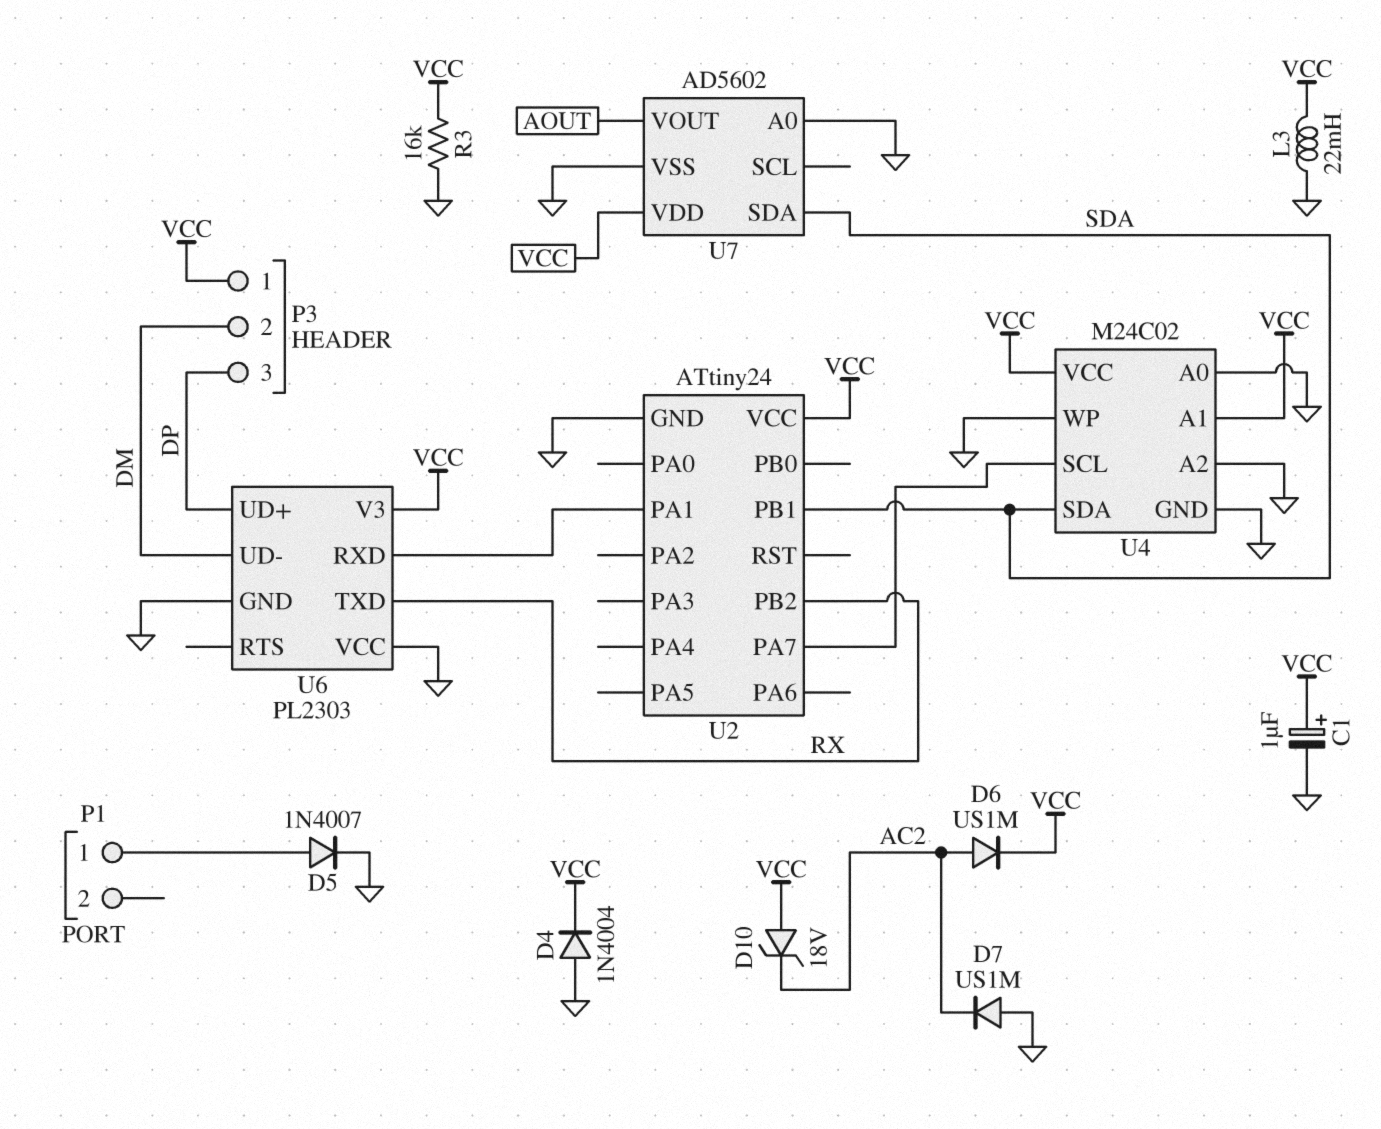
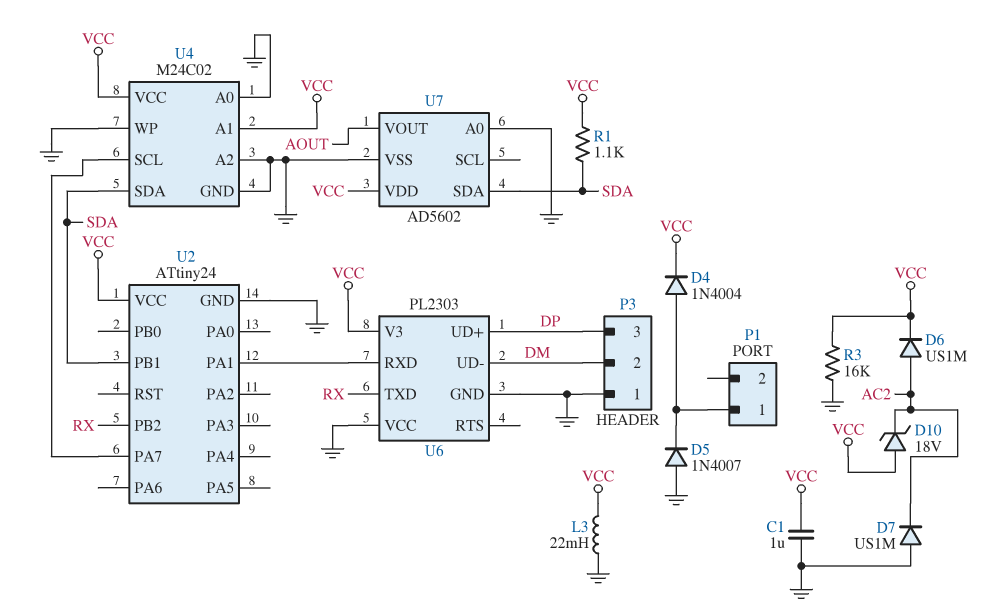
C1: 1uF (plus VCC, minus GND) -> 1uF (GND, VCC)
D4: diode 1N4004 (A GND, K VCC) -> diode 1N4004 (A P1/1, K VCC)
D5: diode 1N4007 (A P1/1, K GND) -> diode 1N4007 (A GND, K P1/1)
P3 pin 1: VCC -> GND
R1: none -> 1.1k (SDA, VCC)

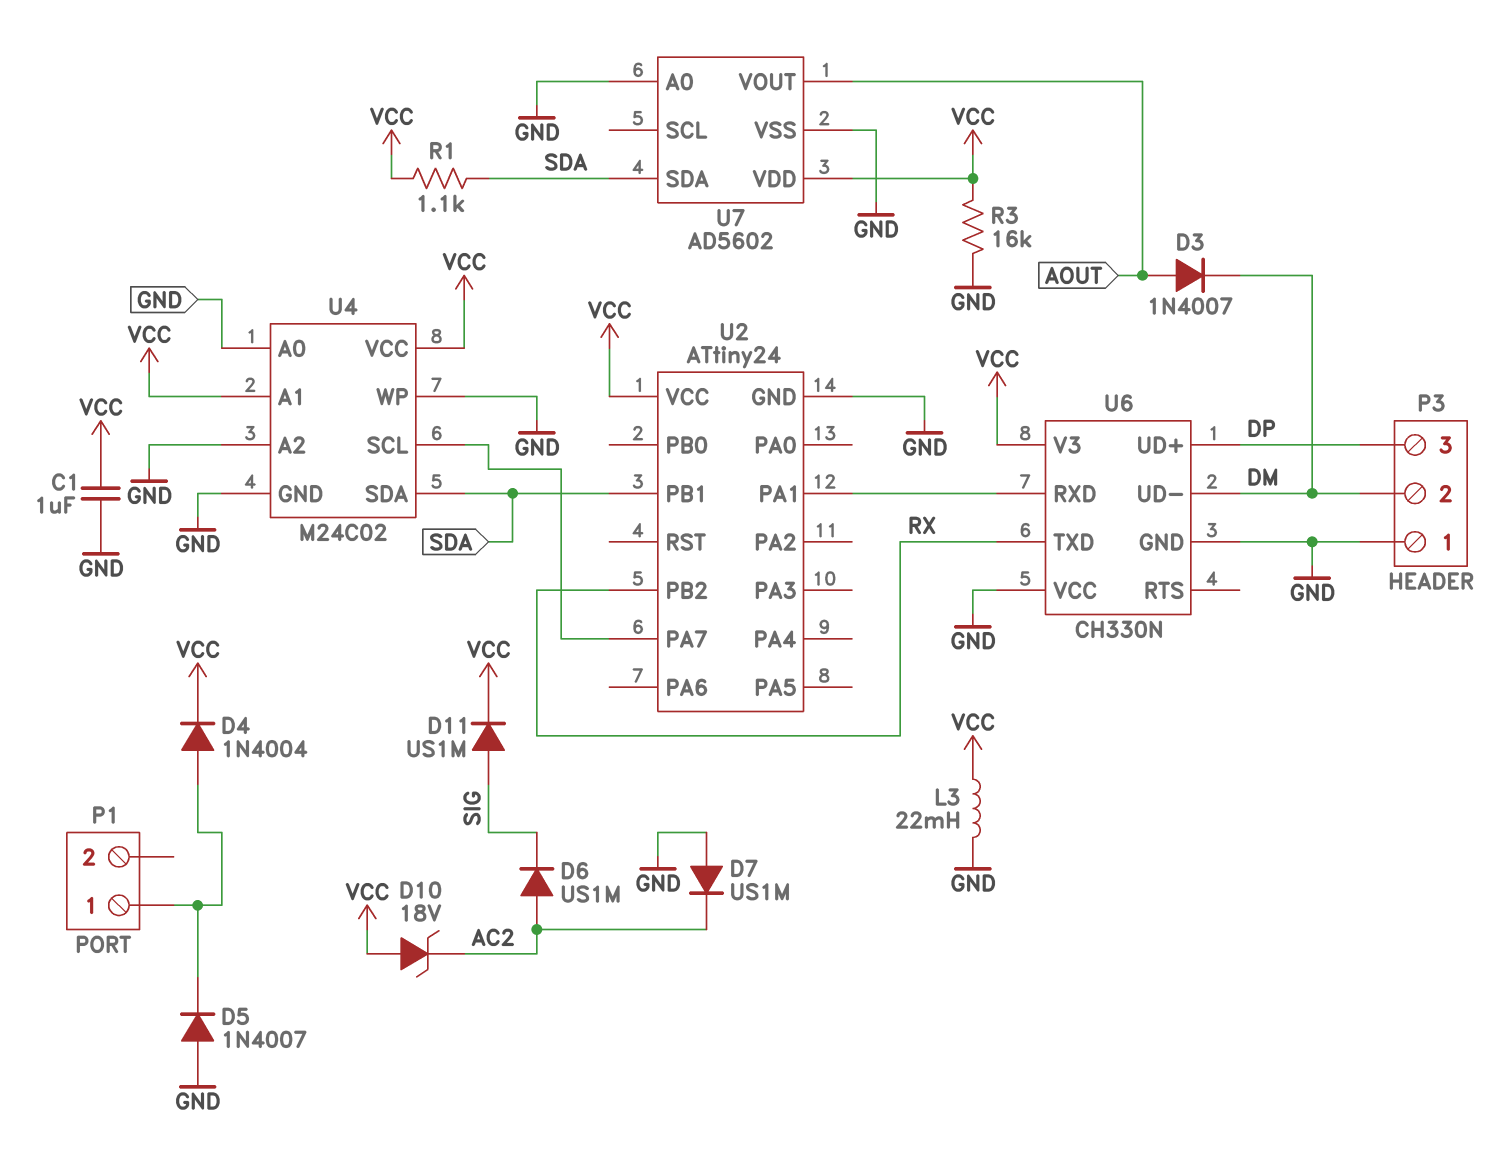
D3: none -> diode 1N4007 (A AOUT, K DM)
D6: diode US1M (A AC2, K VCC) -> diode US1M (A AC2, K SIG)
D11: none -> diode US1M (A SIG, K VCC)
U6: PL2303 -> CH330N

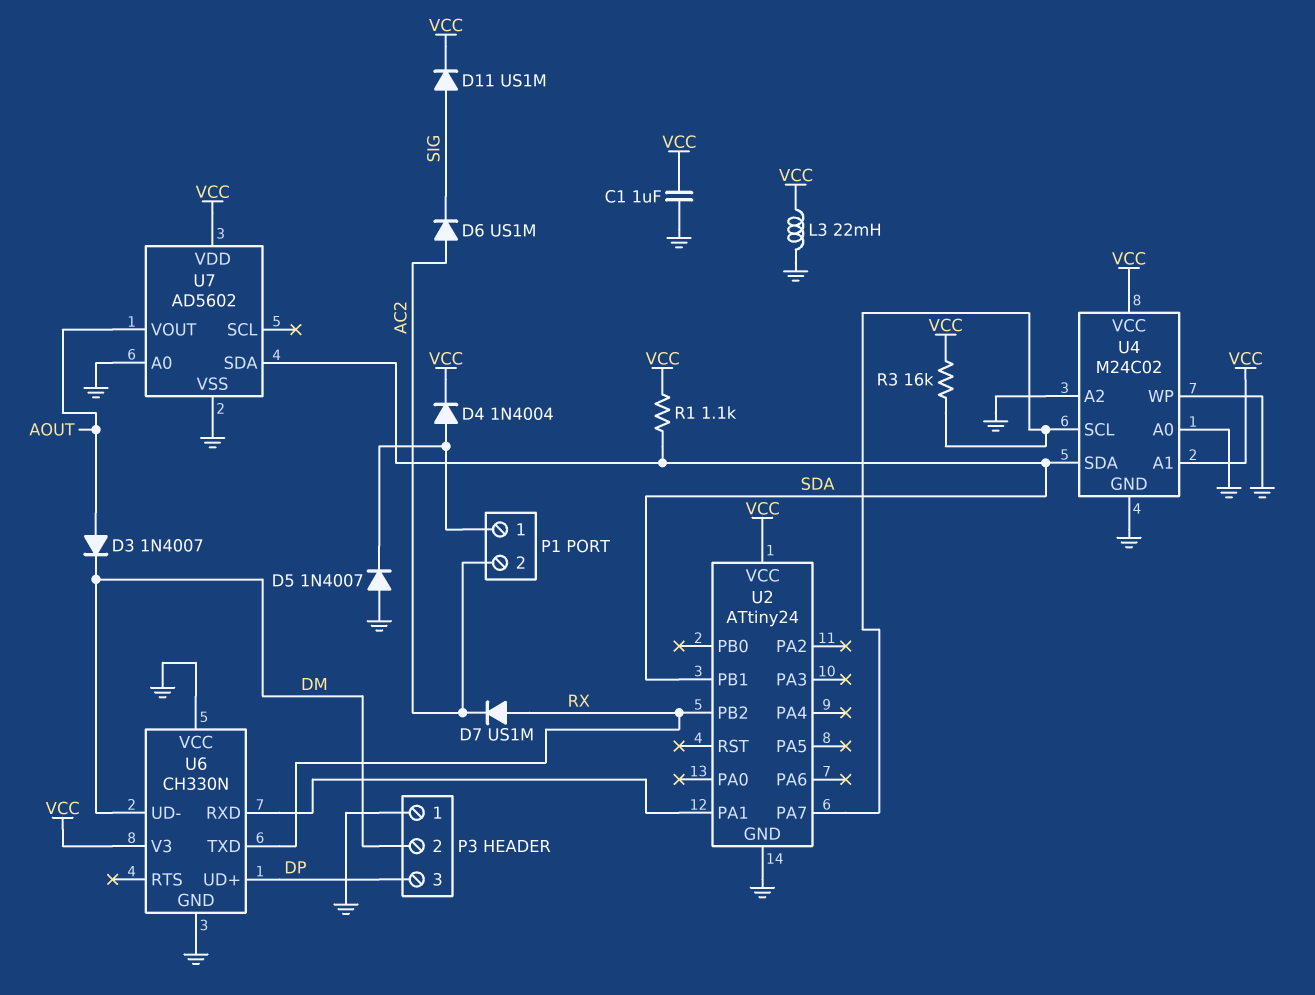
D7: diode US1M (A GND, K AC2) -> diode US1M (A RX, K AC2)
D10: zener 18V (A VCC, K AC2) -> none
P1 pin 2: none -> AC2
R3: 16k (GND, VCC) -> 16k (U2/PA7, VCC)

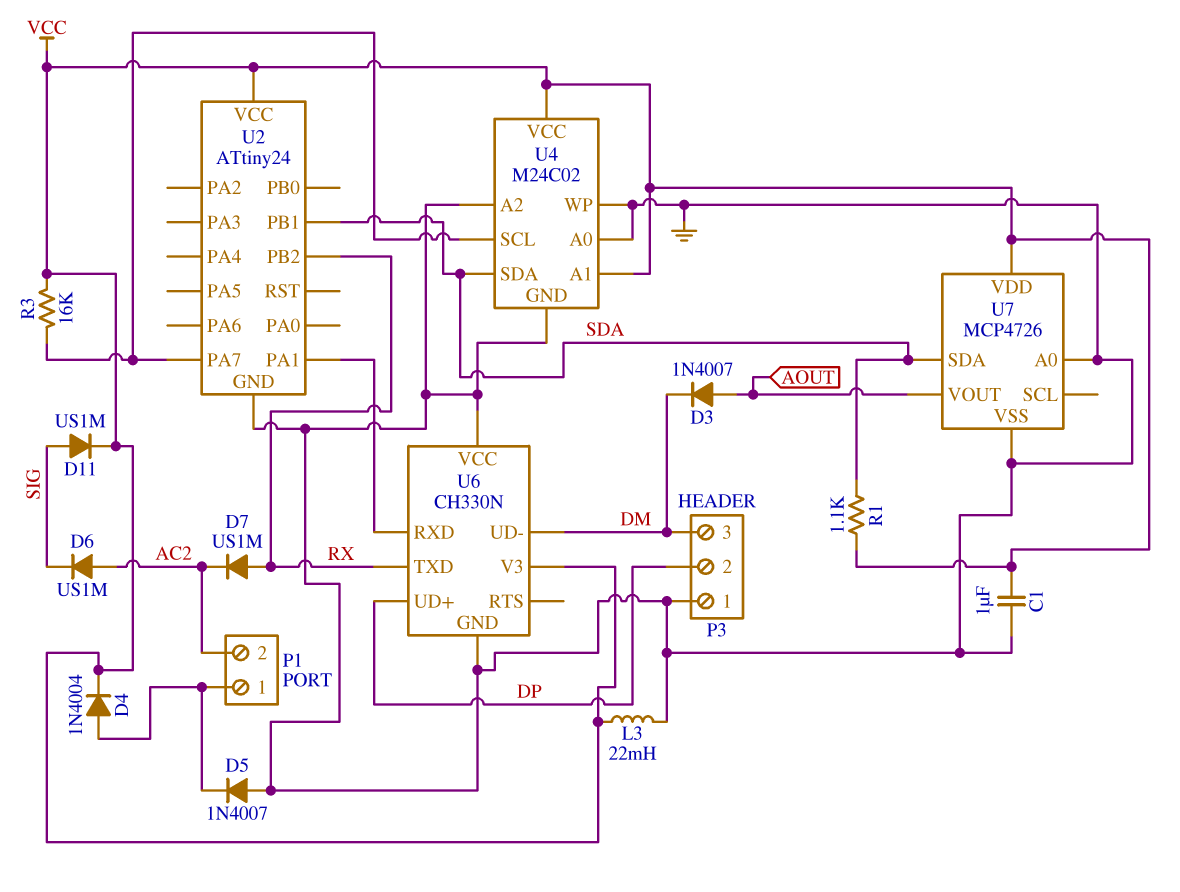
P3 pin 2: DM -> DP
P3 pin 3: DP -> DM
U7: AD5602 -> MCP4726

